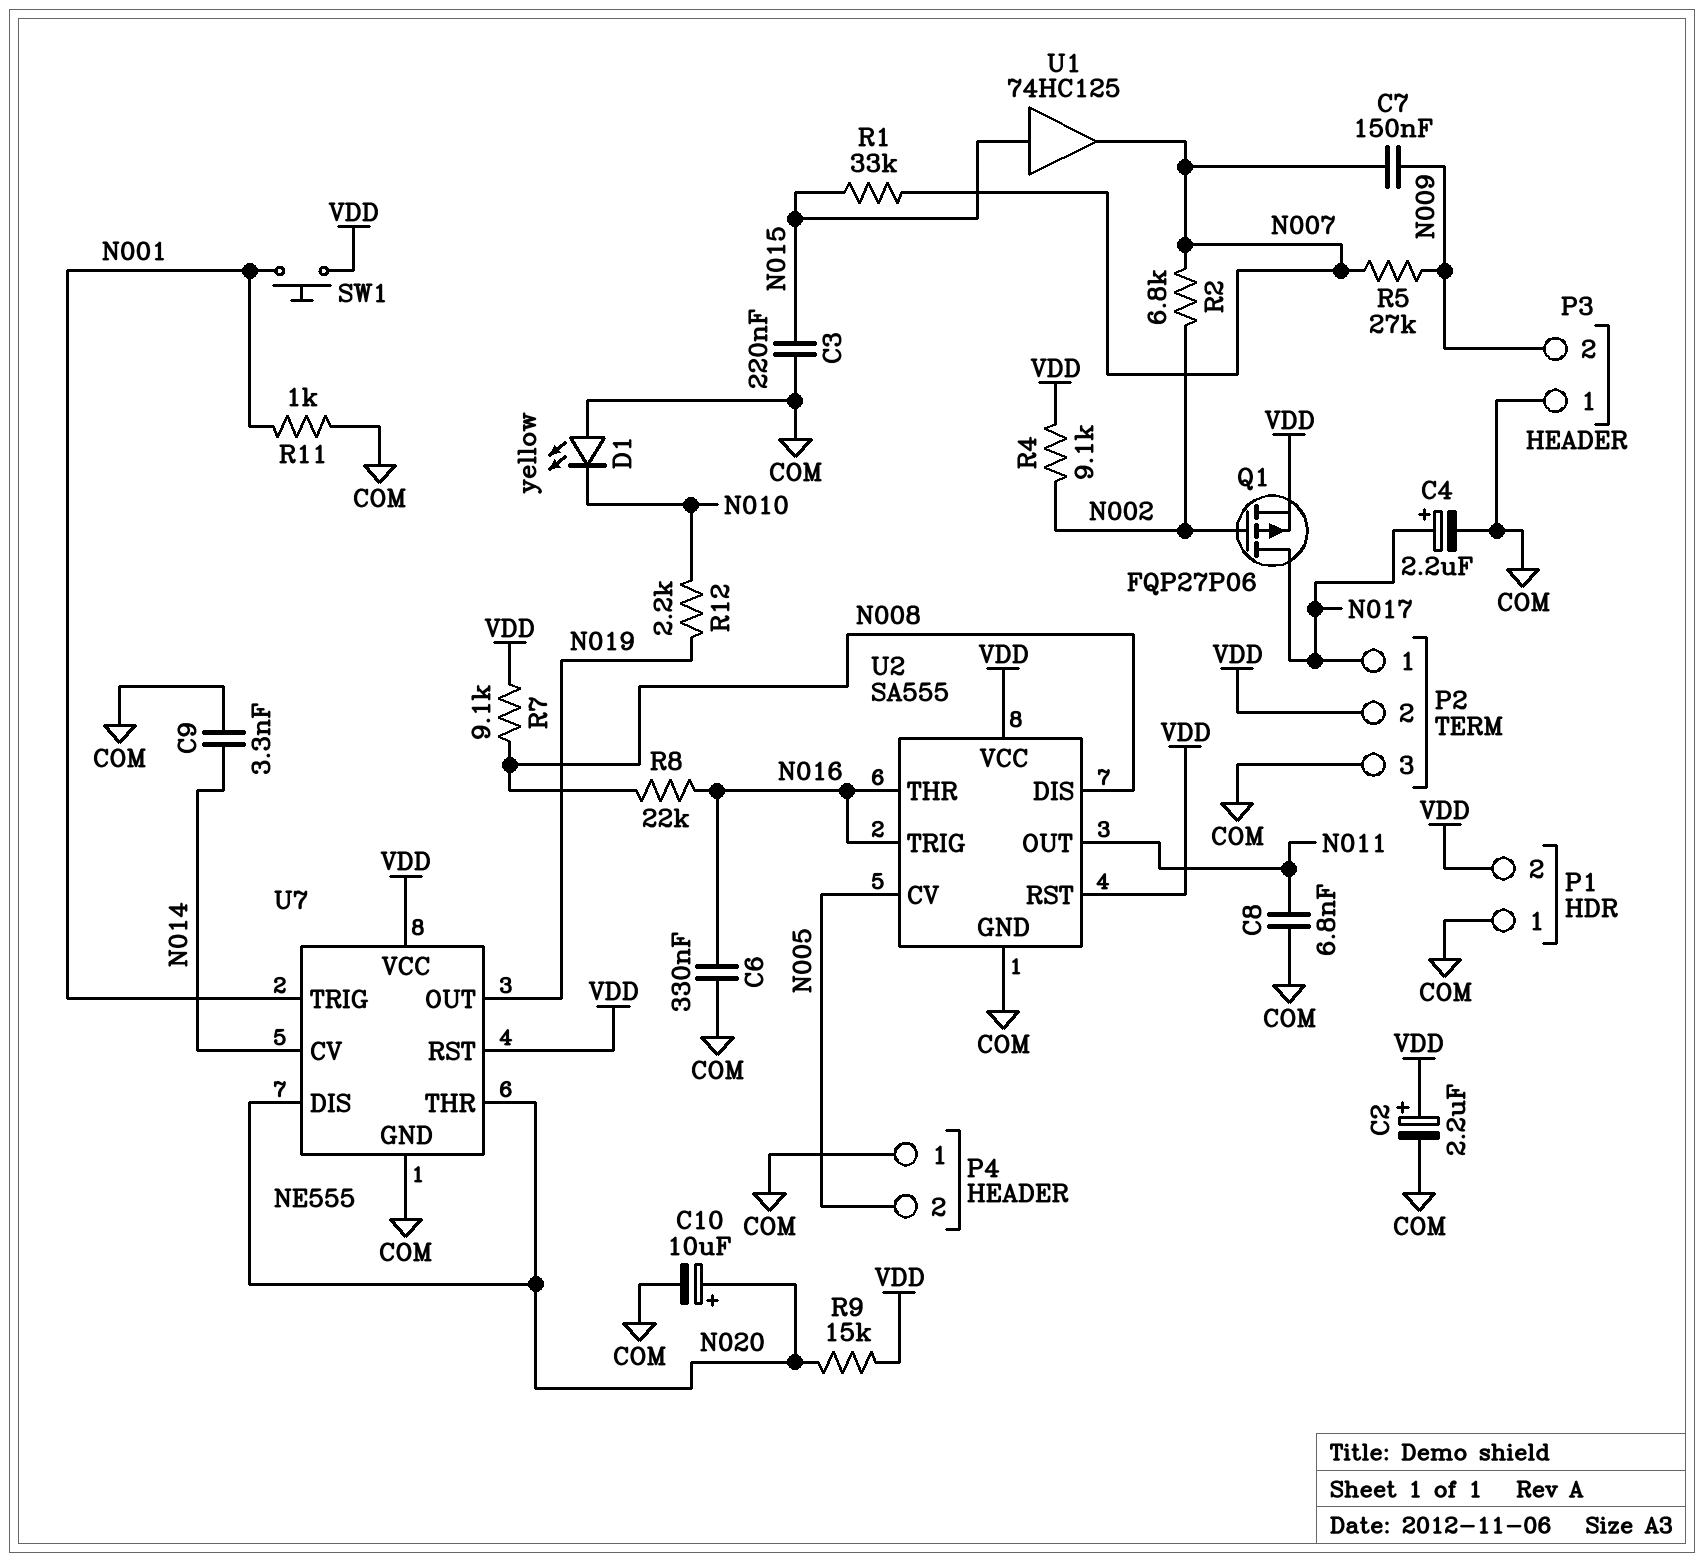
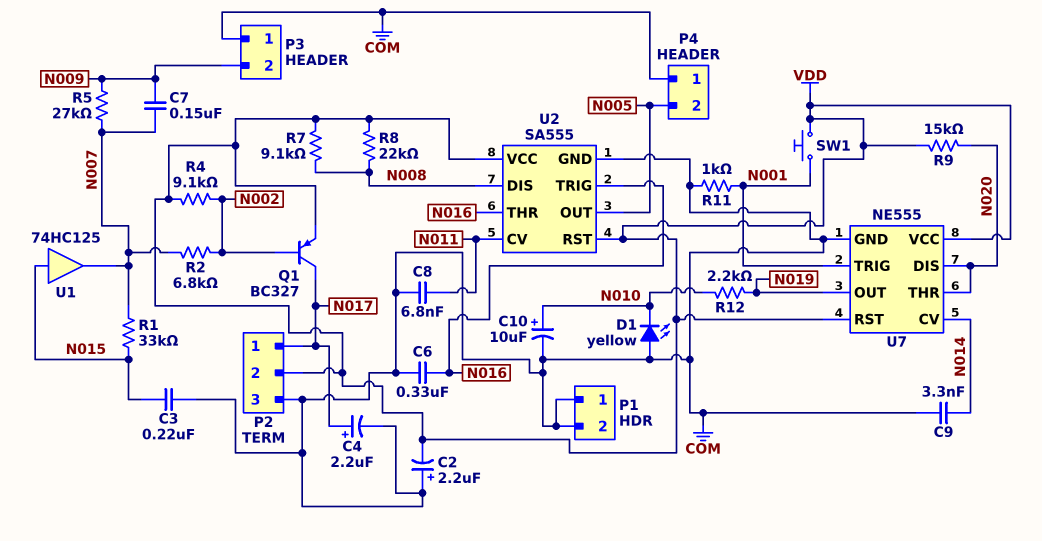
C2: 2.2uF (plus VDD, minus COM) -> 2.2uF (plus COM, minus VDD)
C10: 10uF (plus N020, minus COM) -> 10uF (plus N010, minus COM)
P1 pin 2: VDD -> COM
Q1: PMOS FQP27P06 (G N002, D N017, S VDD) -> PNP BC327 (B N002, C N017, E VDD)
R8: 22k (N008, N016) -> 22k (N008, VDD)
U2 pin CV: N005 -> N011
U2 pin OUT: N011 -> N005

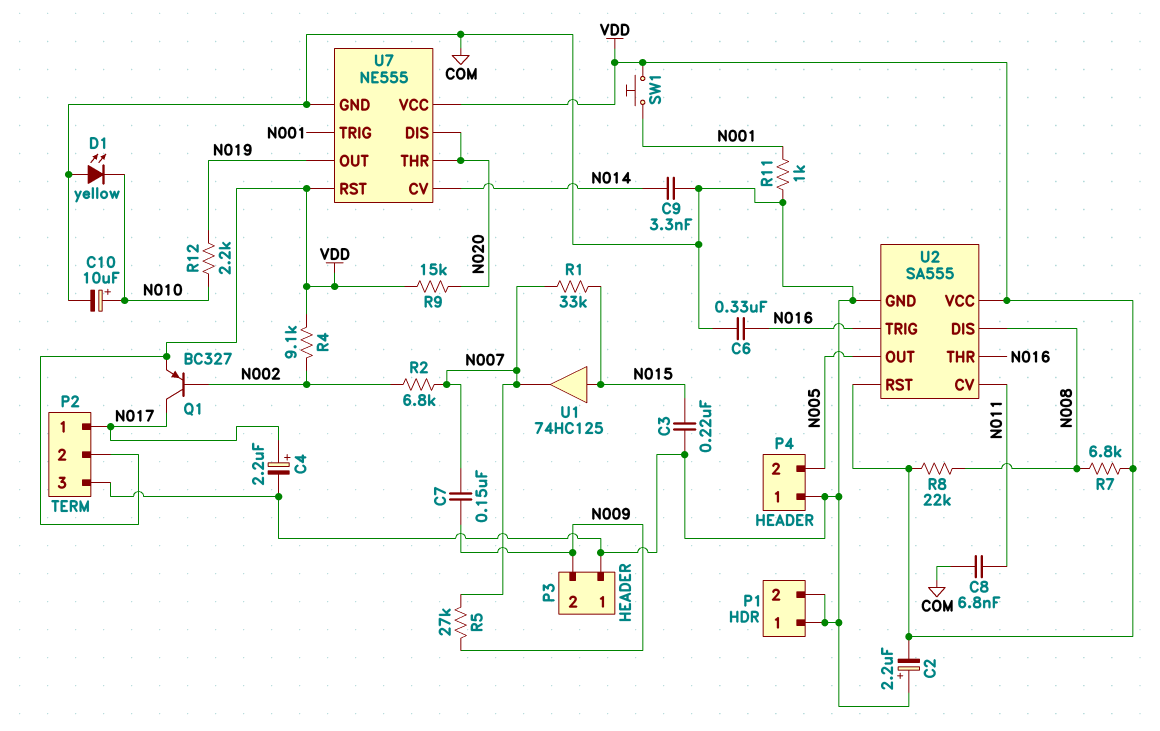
R7: 9.1k (N008, VDD) -> 6.8k (N008, VDD)

